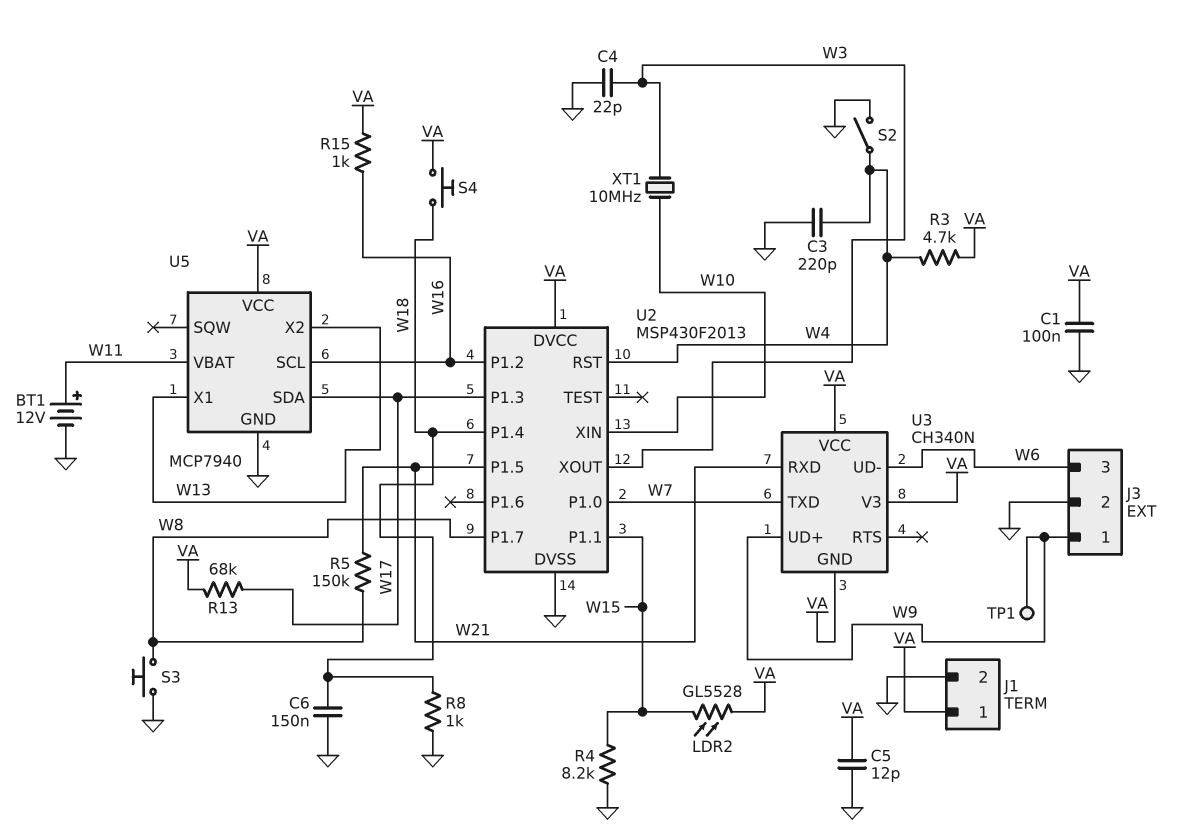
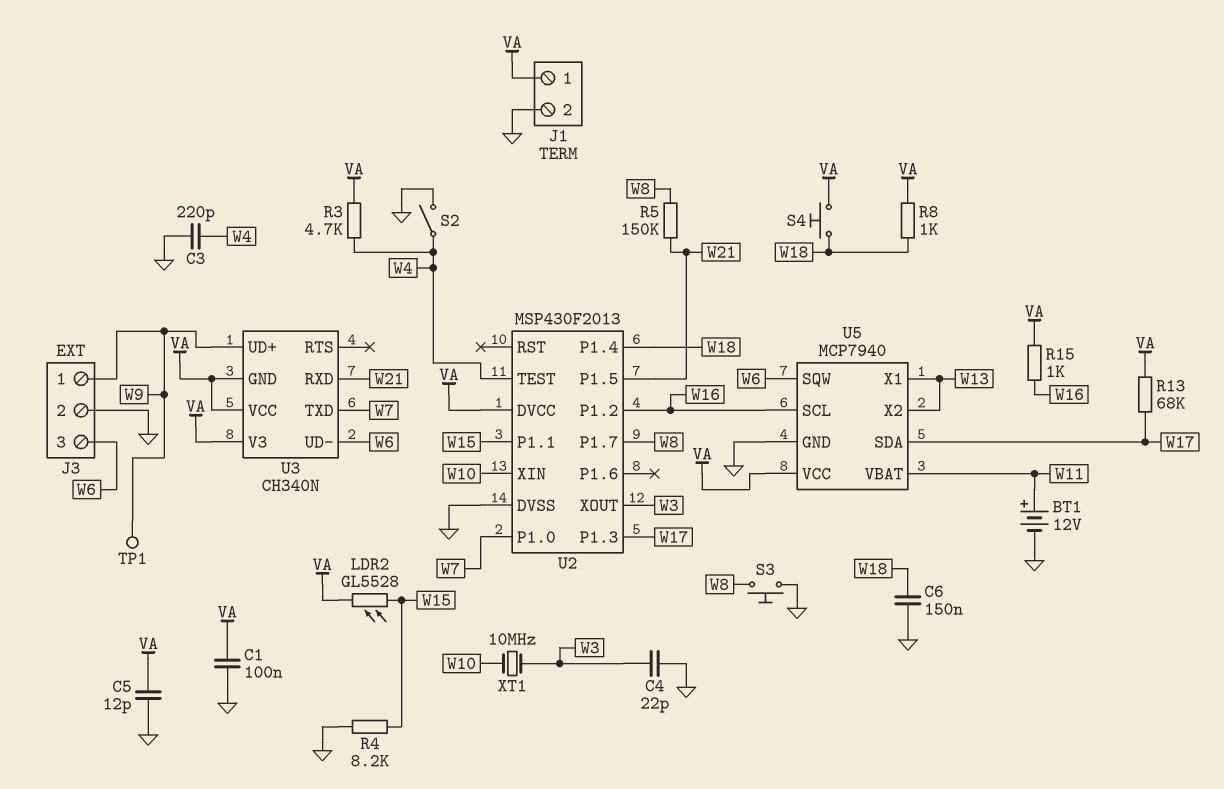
R8: 1k (GND, W18) -> 1k (VA, W18)
U2 pin RST: W4 -> none
U2 pin TEST: none -> W4
U5 pin SQW: none -> W6

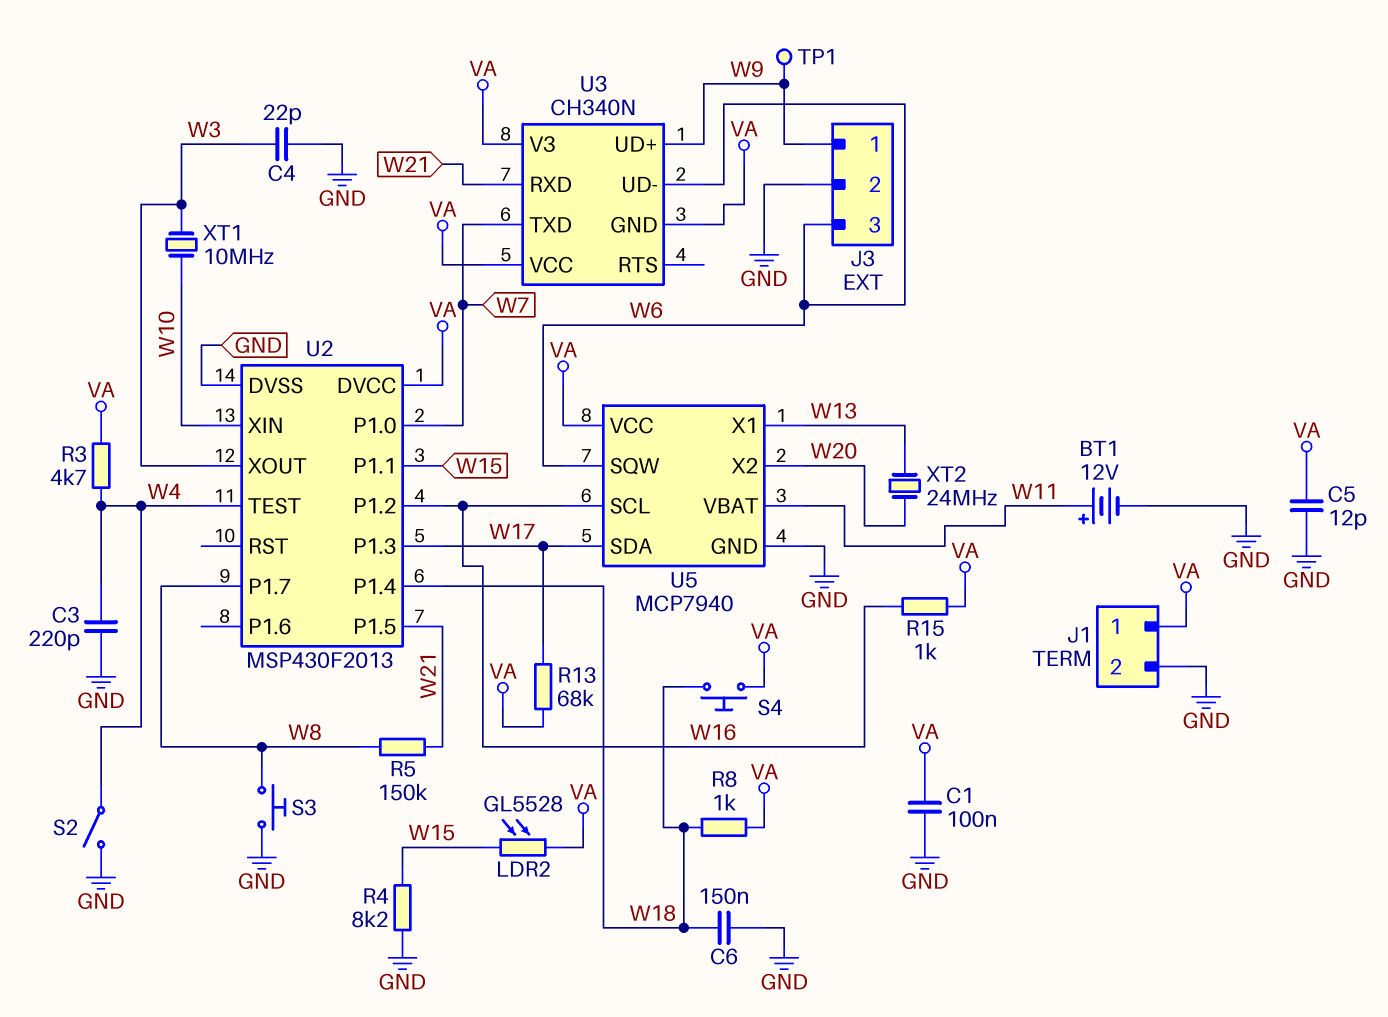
U5 pin X2: W13 -> W20
XT2: none -> 24MHz (W13, W20)

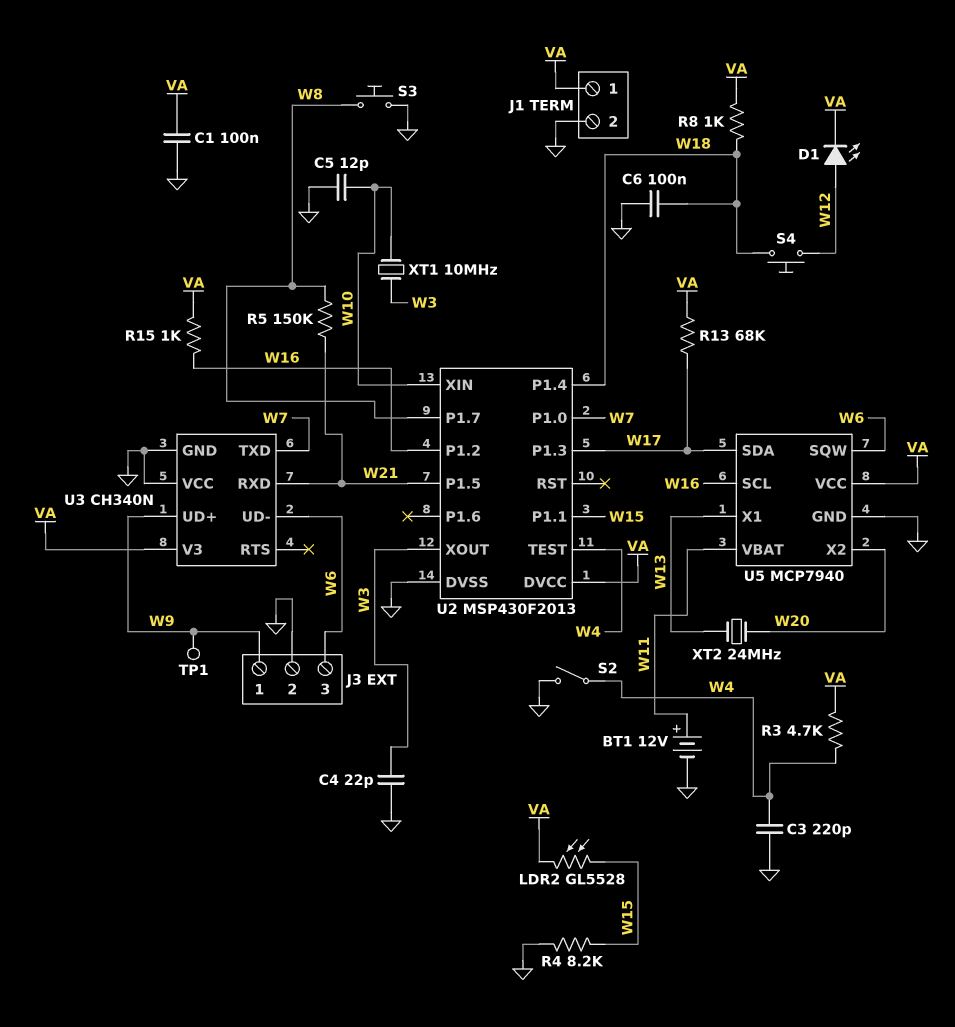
C5: 12pF (GND, VA) -> 12pF (GND, W10)
C6: 150nF (GND, W18) -> 100nF (GND, W18)
D1: none -> LED (A W12, K VA)
S4: button (VA, W18) -> button (W12, W18)
U3 pin GND: VA -> GND
U3 pin VCC: VA -> GND

